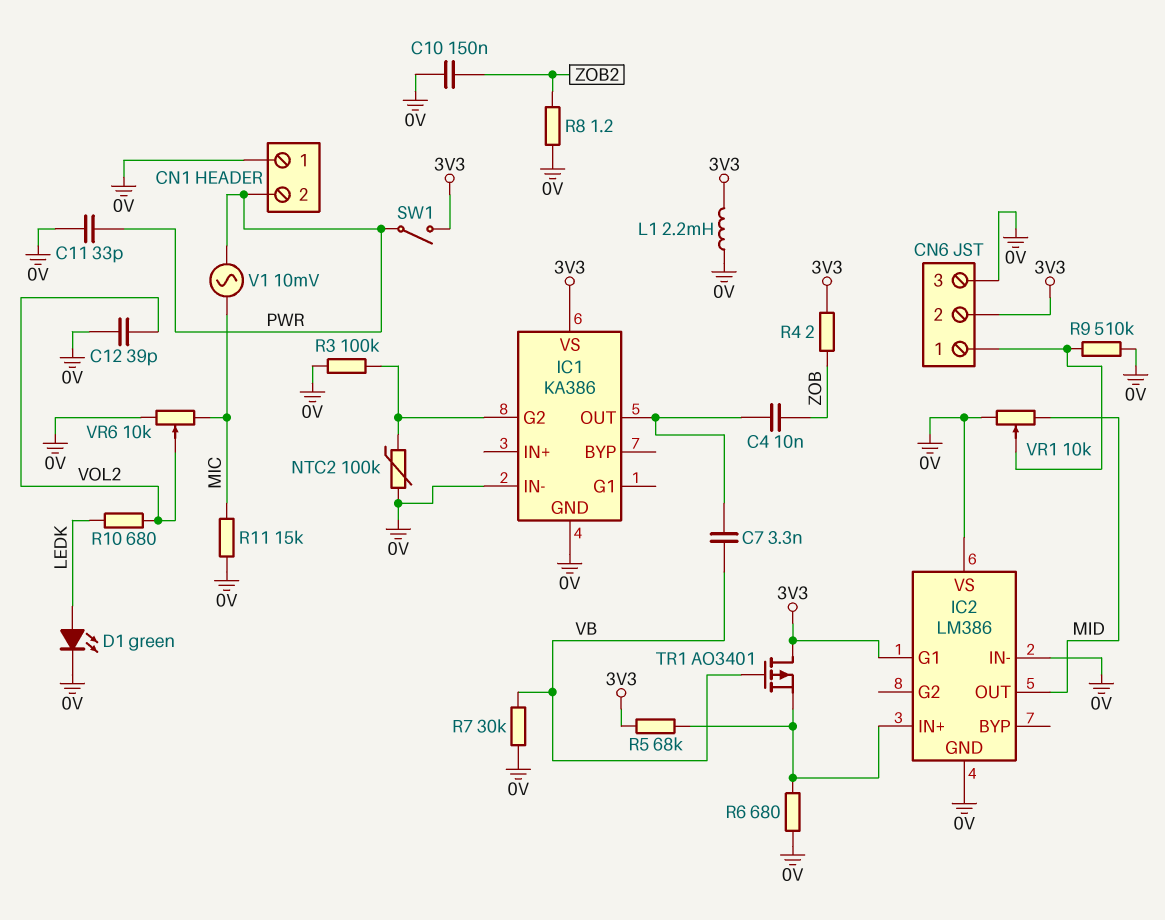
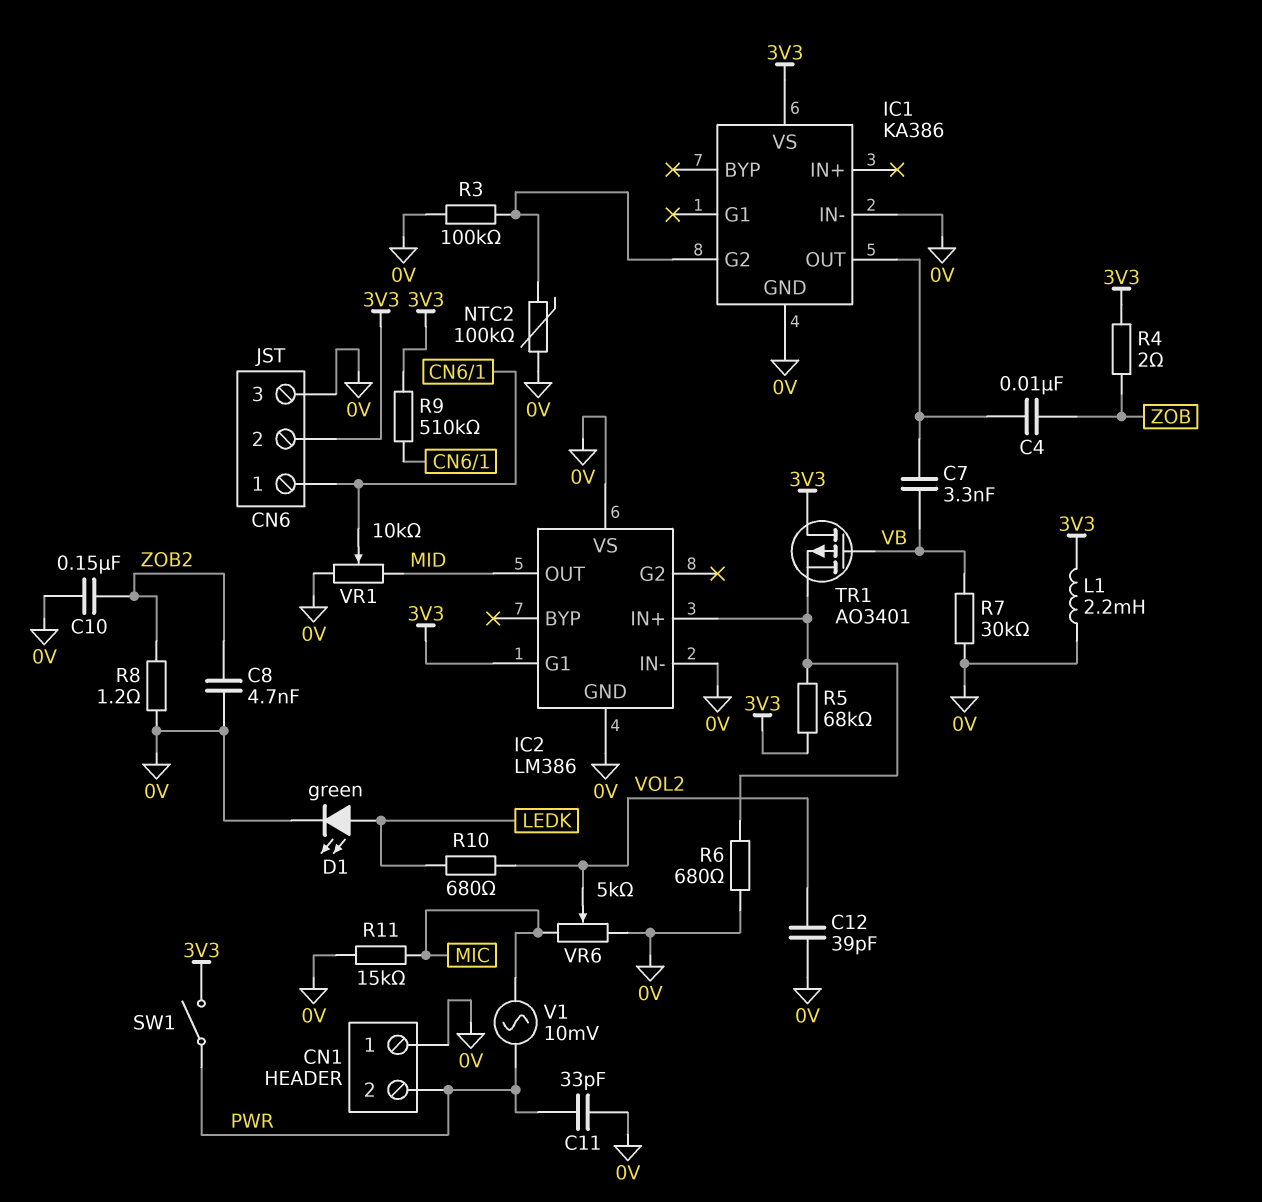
C8: none -> 4.7nF (0V, ZOB2)
R9: 510k (0V, CN6/1) -> 510k (3V3, CN6/1)
VR6: 10k (0V, MIC, wiper VOL2) -> 5k (0V, MIC, wiper VOL2)

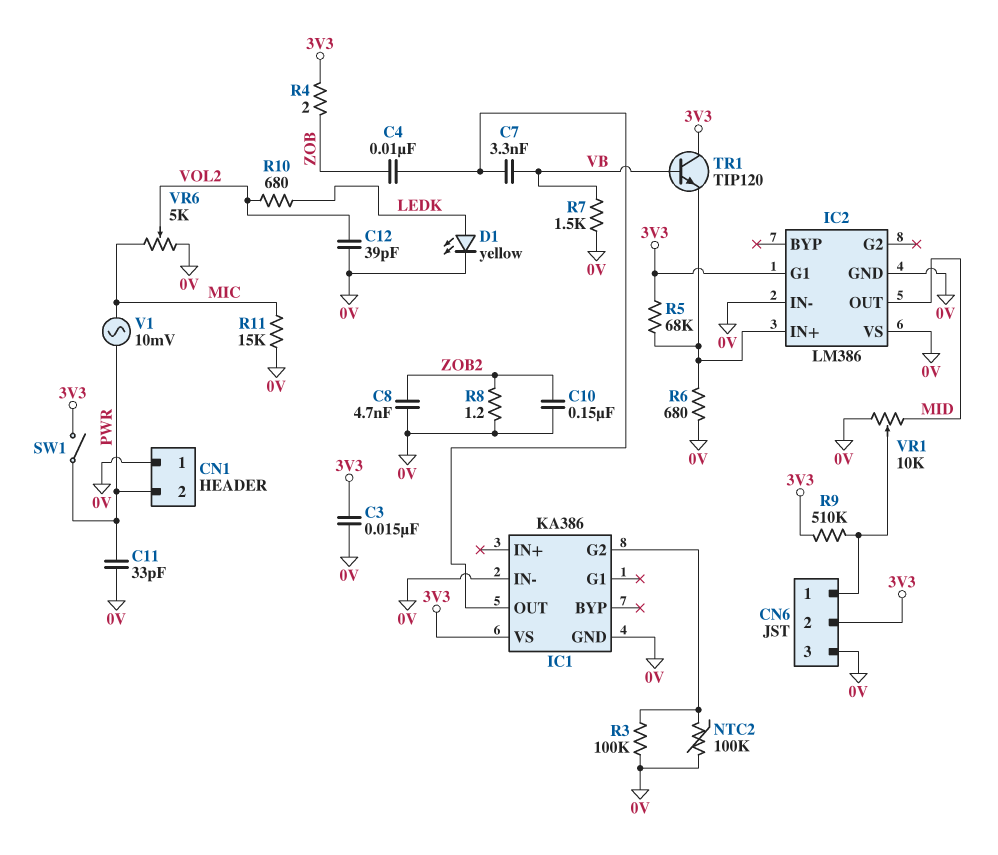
C3: none -> 15nF (0V, 3V3)
D1: LED green (A LEDK, K 0V) -> LED yellow (A LEDK, K 0V)
L1: 2.2mH (0V, 3V3) -> none
R7: 30k (0V, VB) -> 1.5k (0V, VB)
TR1: PMOS AO3401 (G VB, D 3V3, S IC2/IN+) -> NPN TIP120 (B VB, C 3V3, E IC2/IN+)

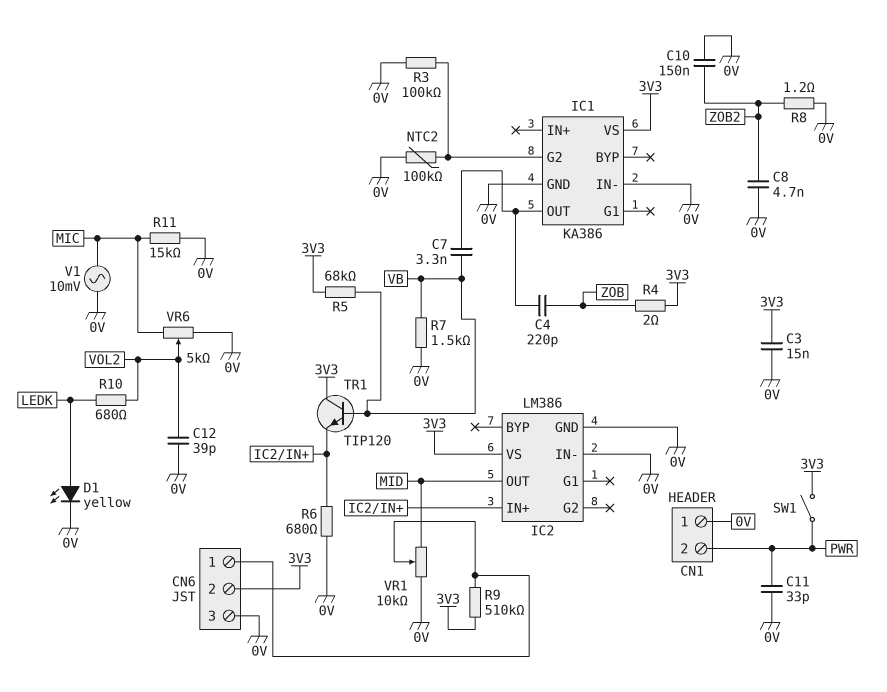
C4: 10nF (IC1/OUT, ZOB) -> 220pF (IC1/OUT, ZOB)
IC2 pin G1: 3V3 -> none
IC2 pin VS: 0V -> 3V3
R5: 68k (3V3, IC2/IN+) -> 68k (3V3, VB)
V1: AC 10mV (MIC, PWR) -> AC 10mV (0V, MIC)

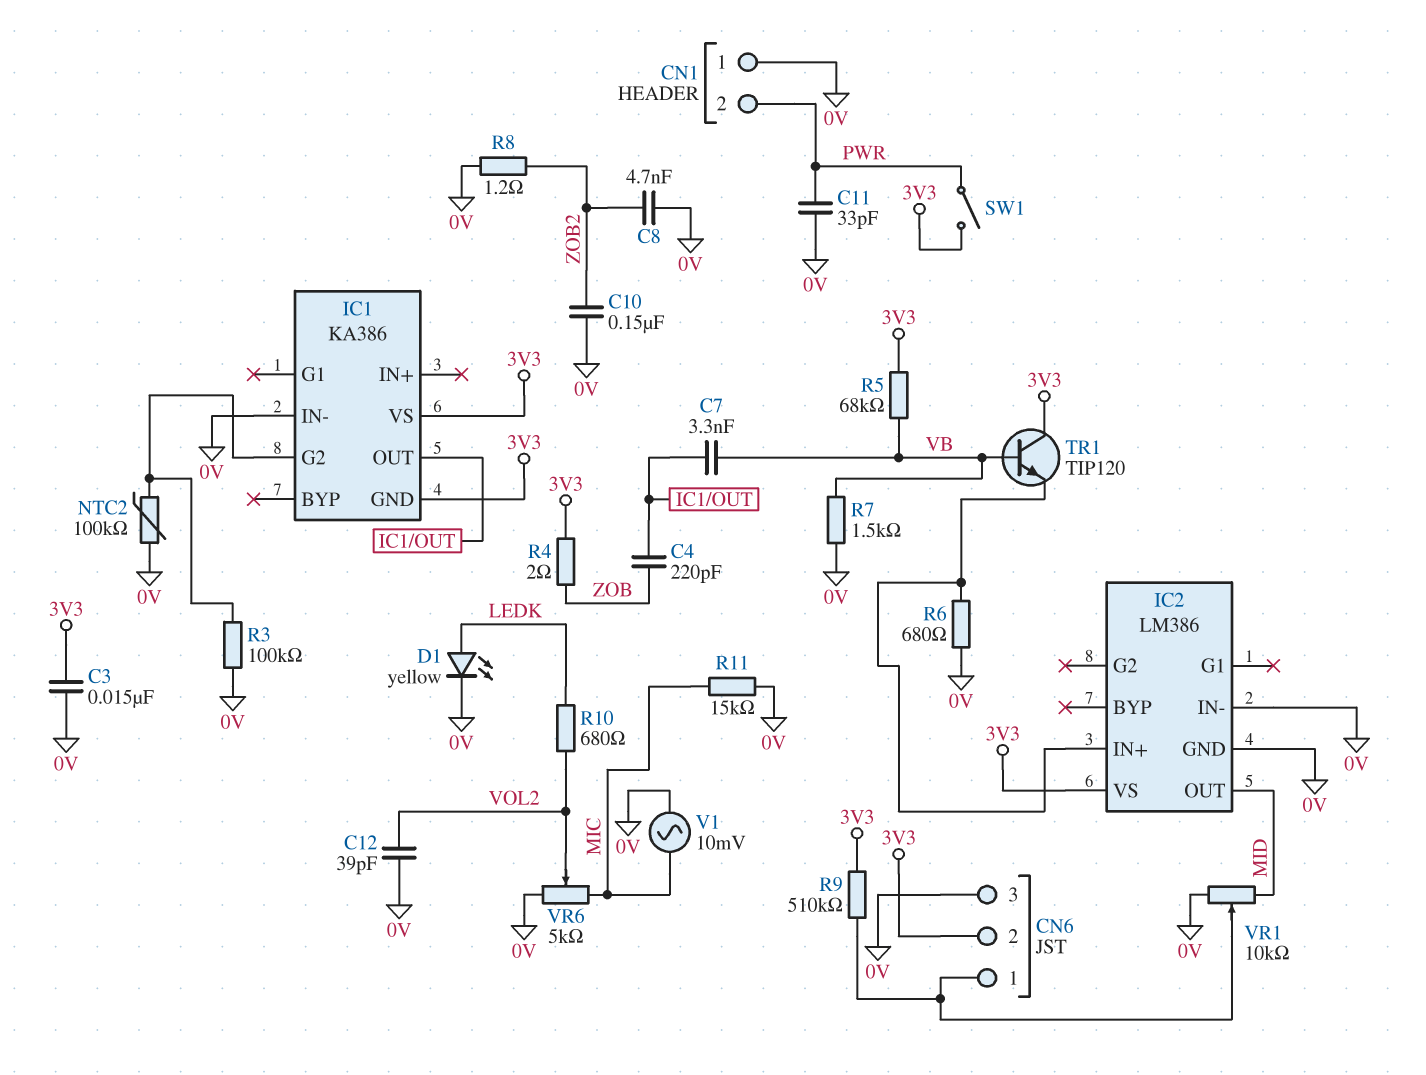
IC1 pin GND: 0V -> 3V3

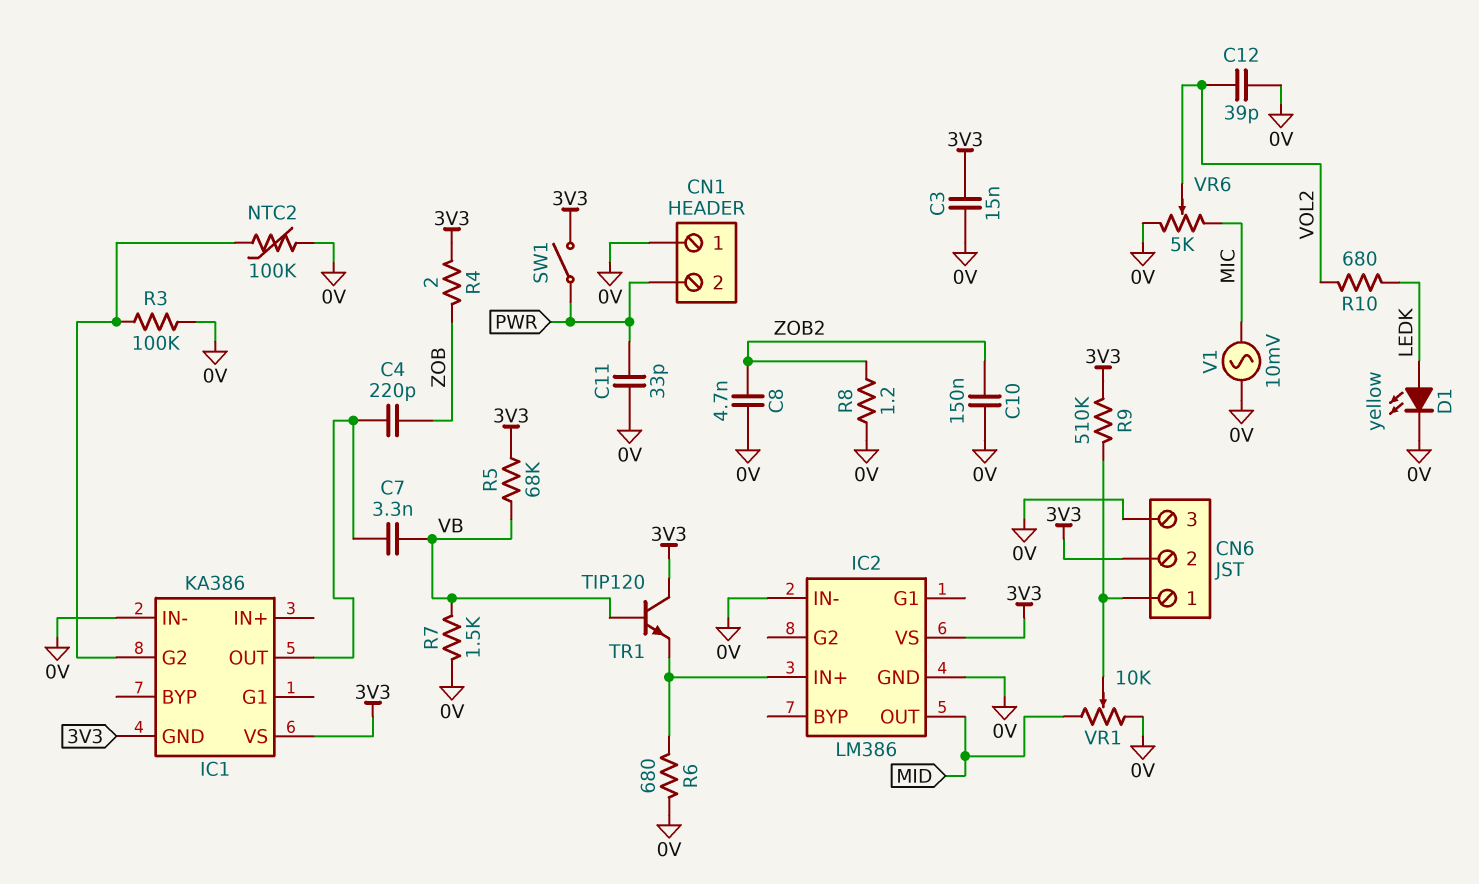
R11: 15k (0V, MIC) -> none

